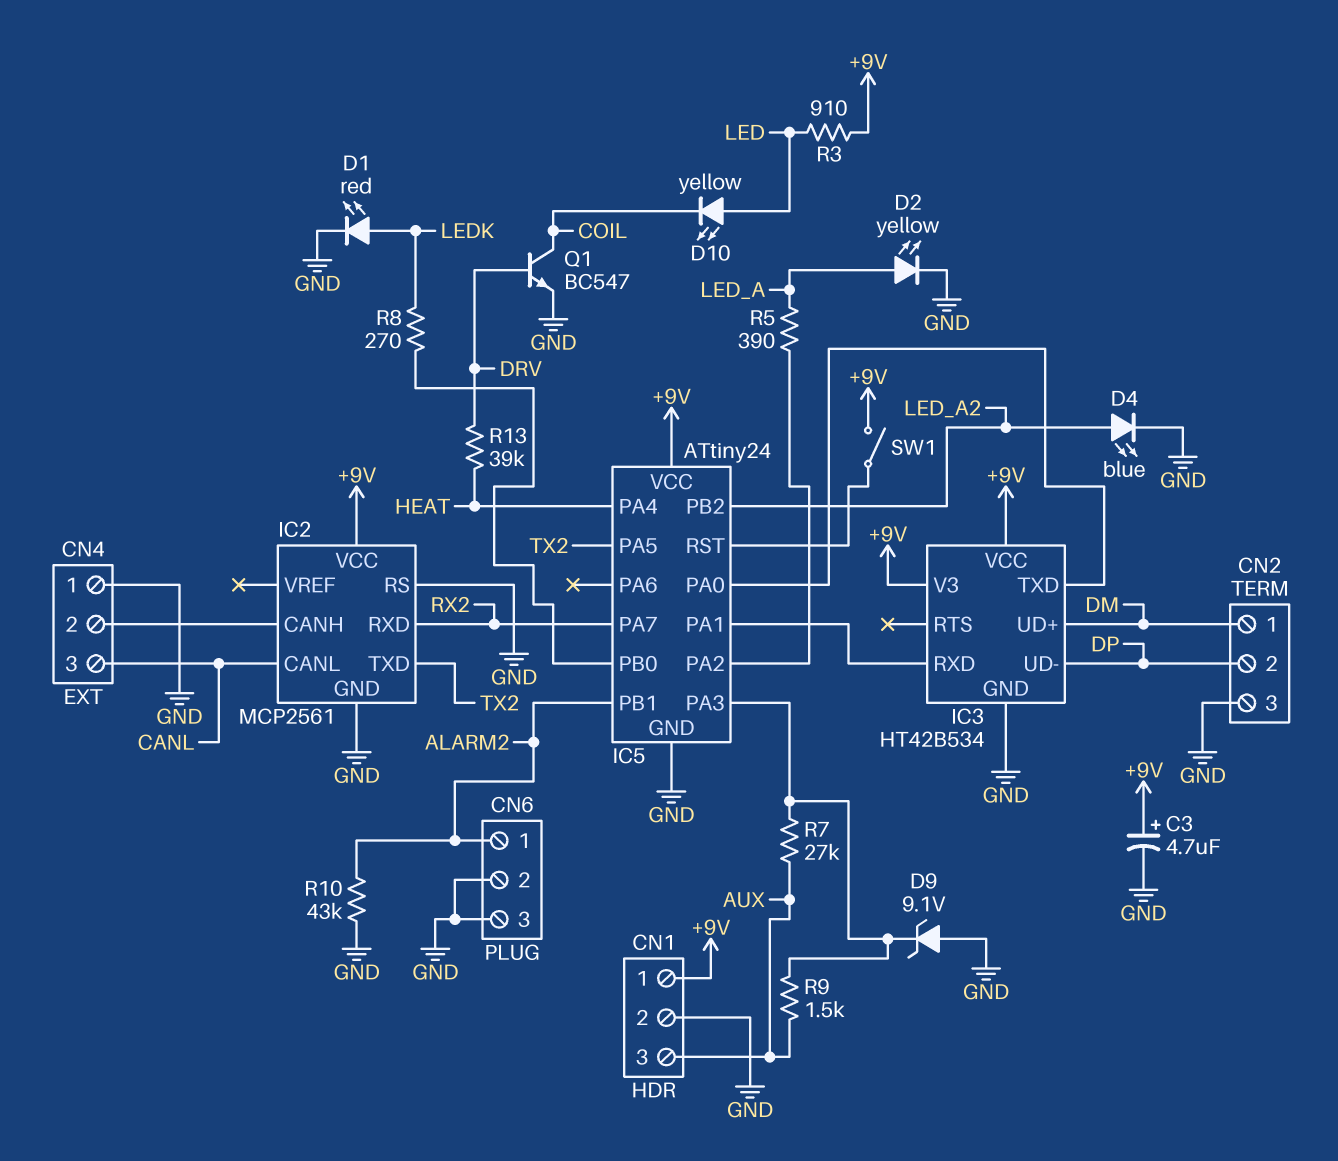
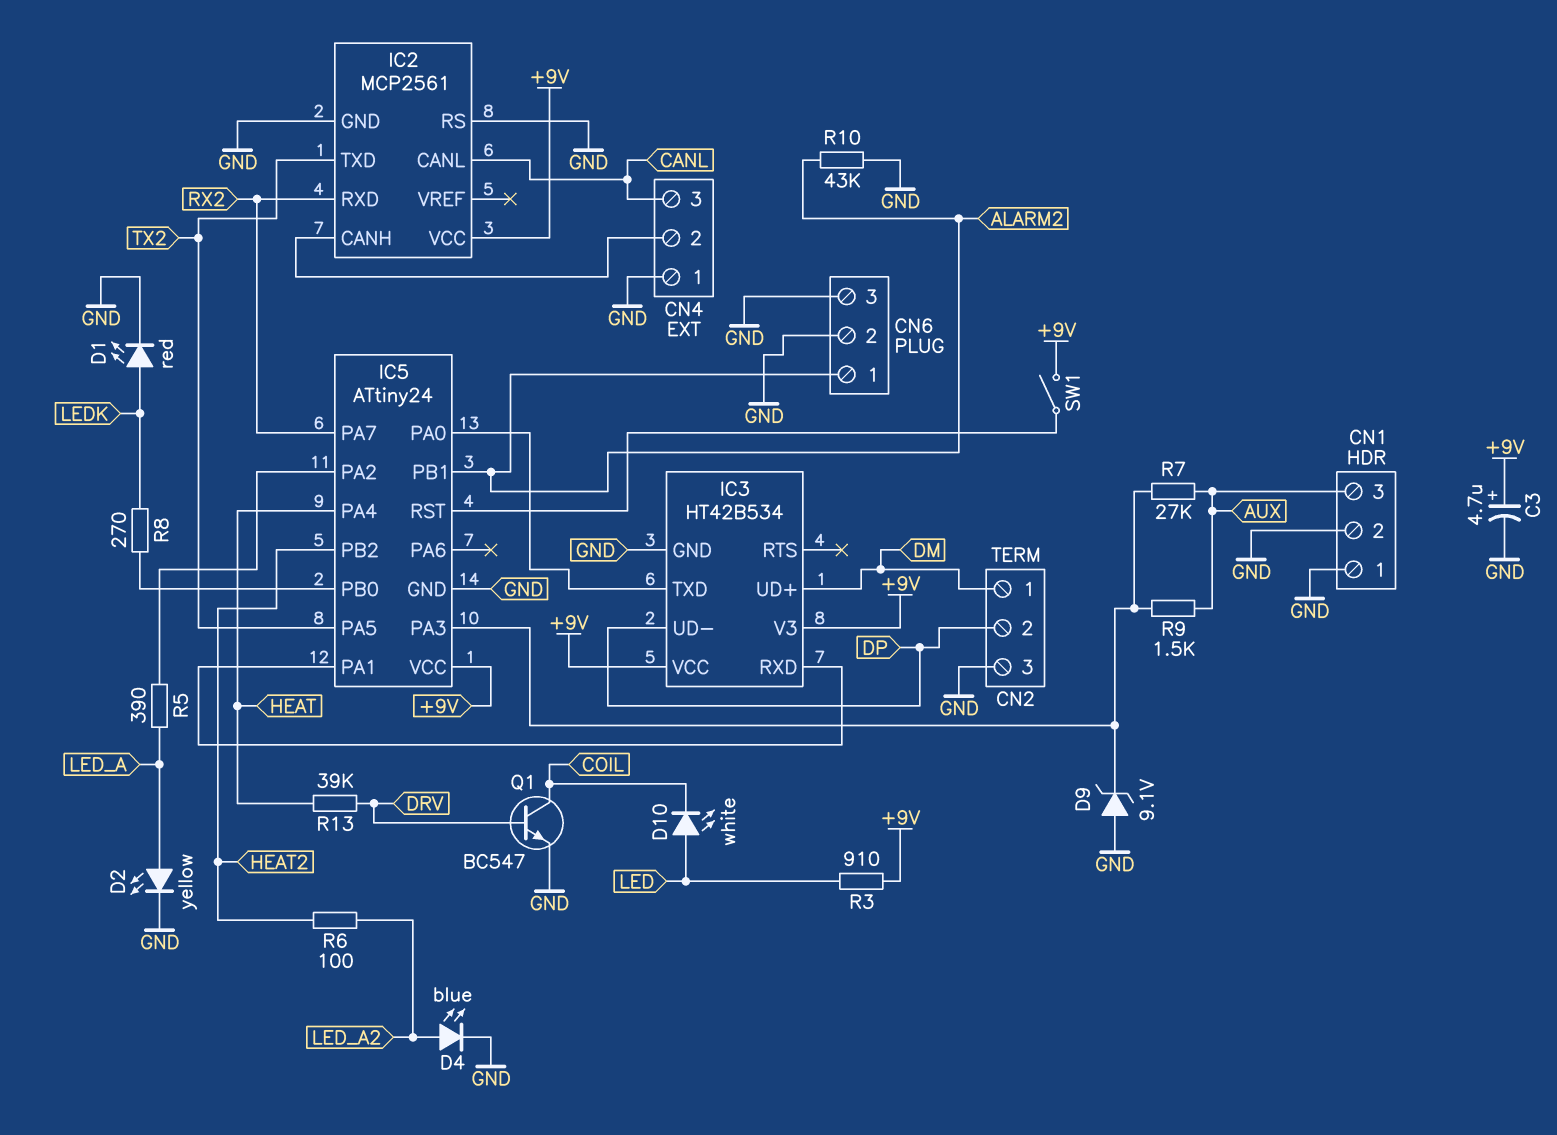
CN1 pin 1: +9V -> GND
D10: LED yellow (A LED, K COIL) -> LED white (A LED, K COIL)
IC5 pin PB2: LED_A2 -> HEAT2
R6: none -> 100 (HEAT2, LED_A2)

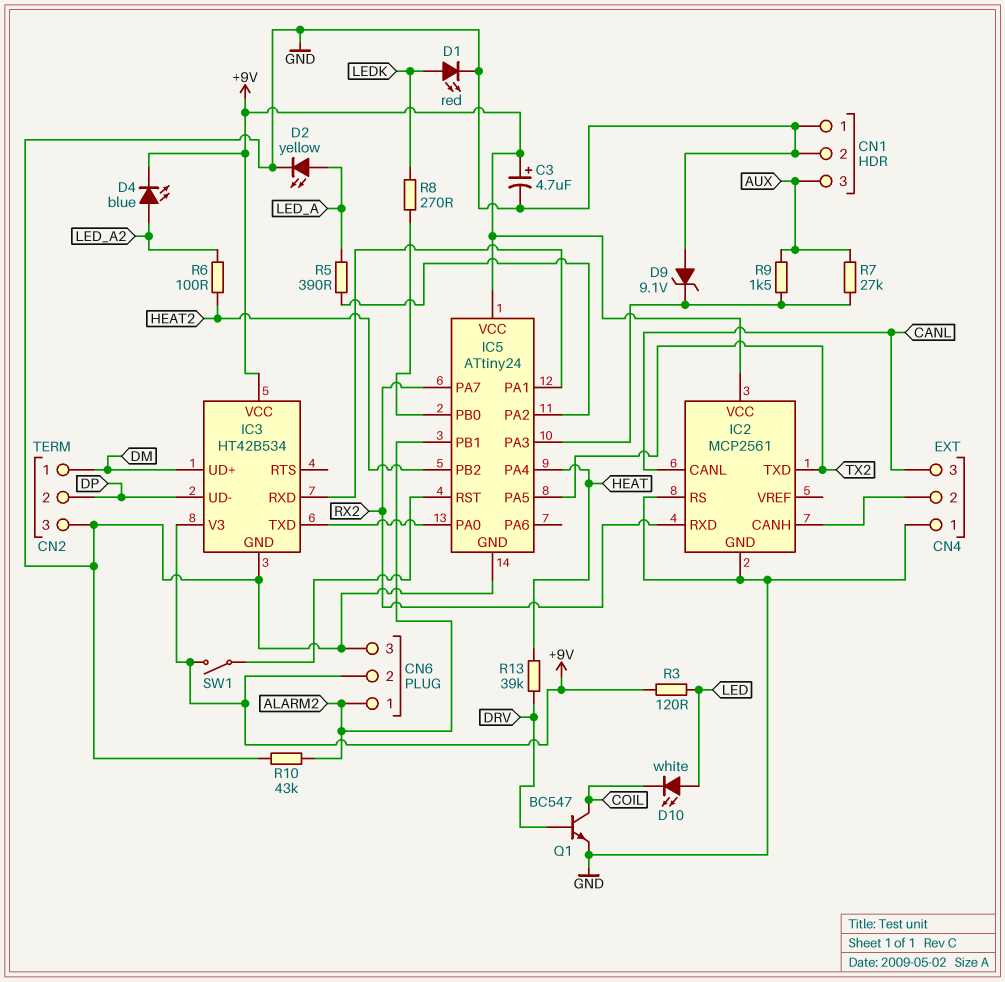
CN6 pin 2: GND -> +9V
D4: LED blue (A LED_A2, K GND) -> LED blue (A LED_A2, K +9V)
R3: 910 (+9V, LED) -> 120 (+9V, LED)

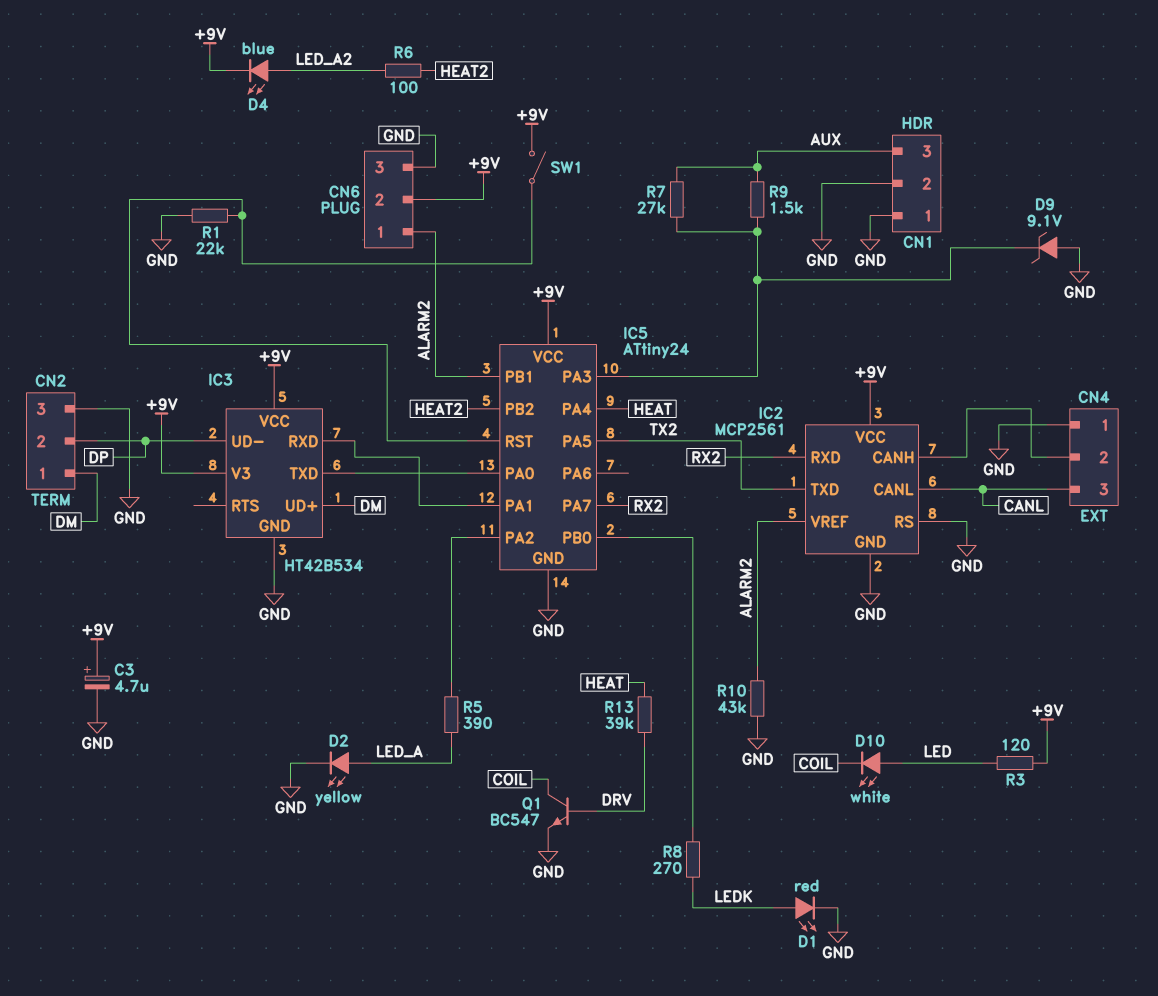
IC2 pin VREF: none -> ALARM2
R1: none -> 22k (GND, IC5/RST)

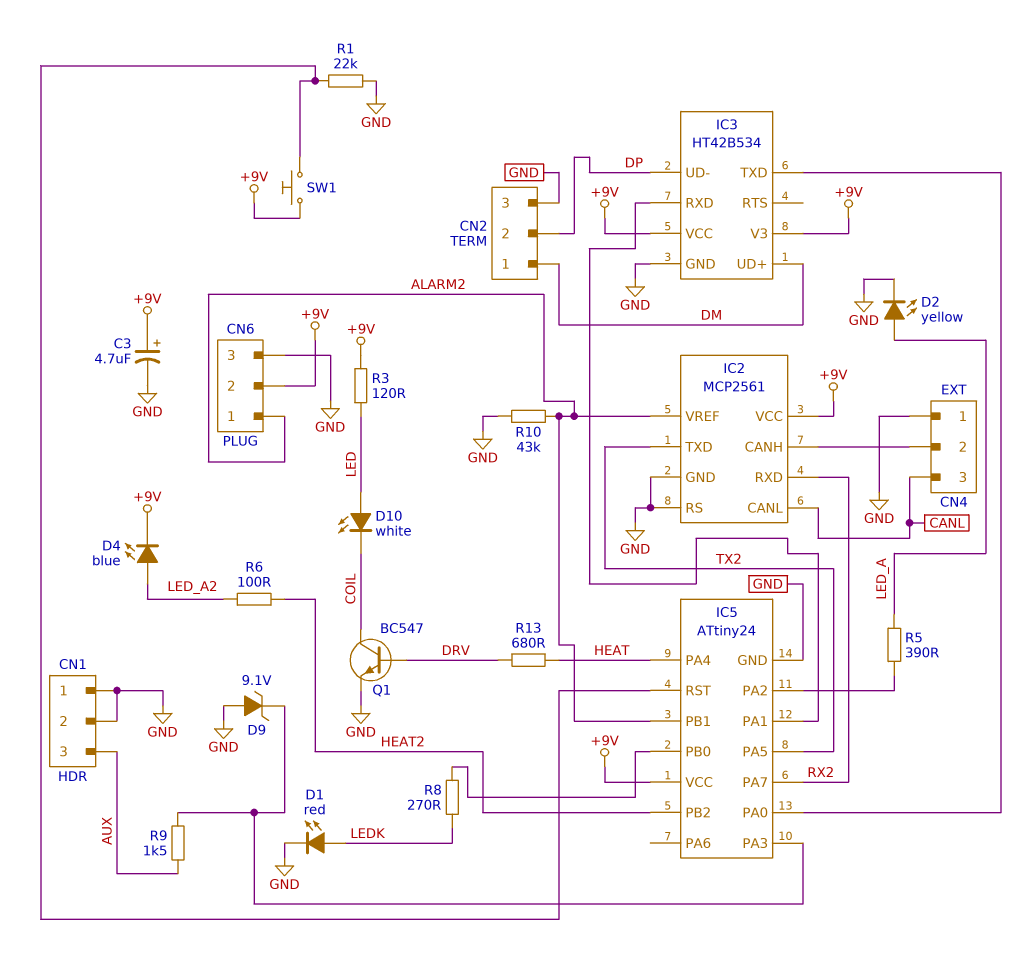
R7: 27k (AUX, IC5/PA3) -> none
R13: 39k (DRV, HEAT) -> 680 (DRV, HEAT)
SW1: switch (+9V, IC5/RST) -> button (+9V, IC5/RST)

